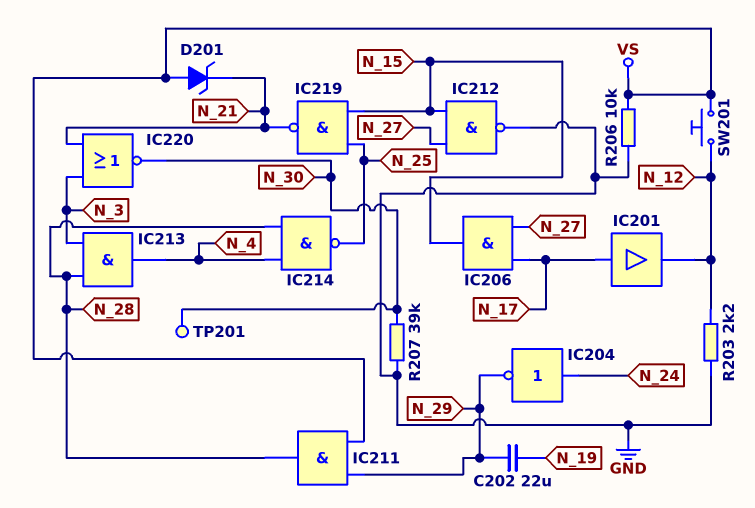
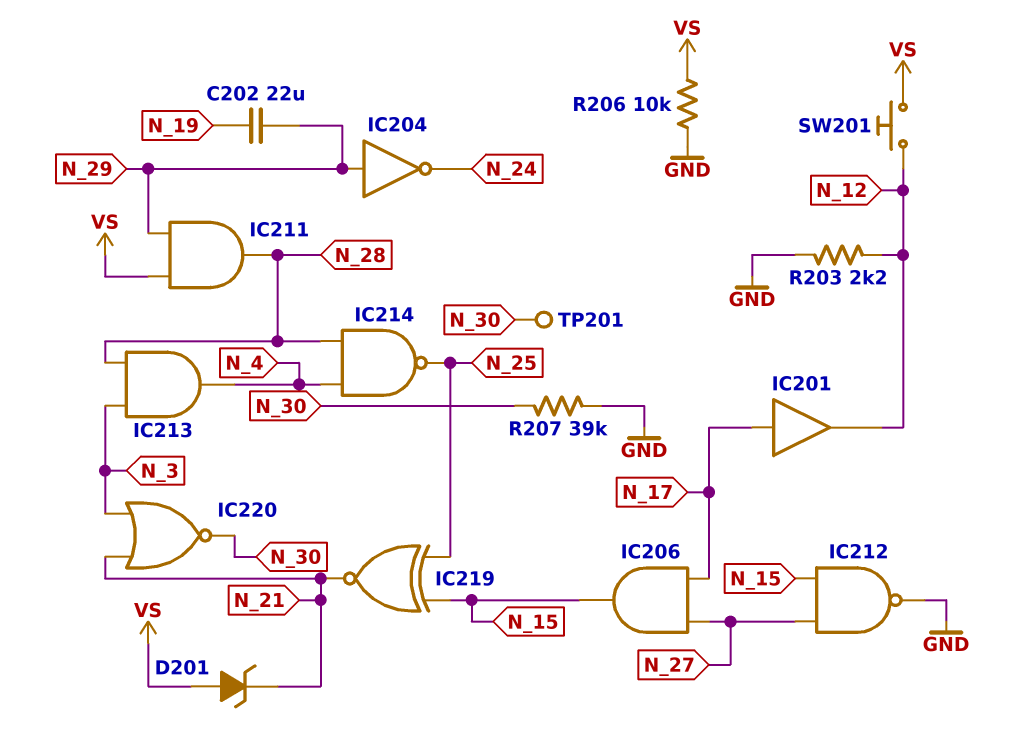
IC204: NOT (in N_24, out N_29) -> NOT (in N_29, out N_24)
IC219: NAND (in N_15, in N_25, out N_21) -> XNOR (in N_15, in N_25, out N_21)

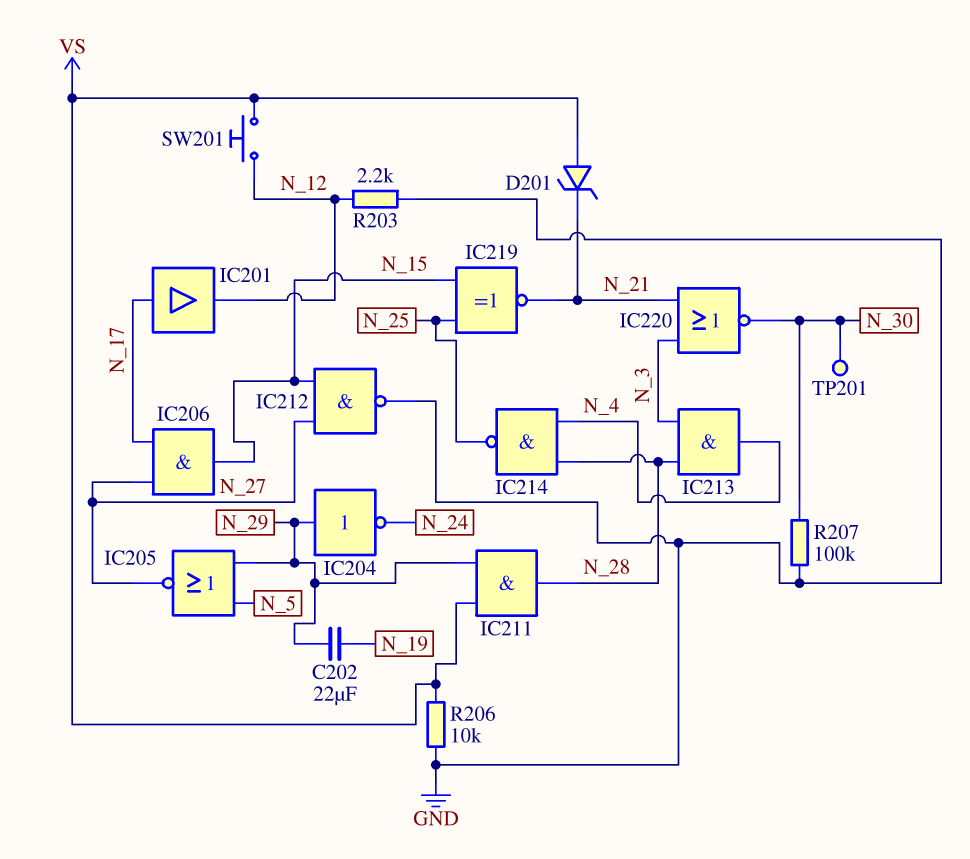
IC205: none -> NOR (in N_5, in N_29, out N_27)
R207: 39k (GND, N_30) -> 100k (GND, N_30)

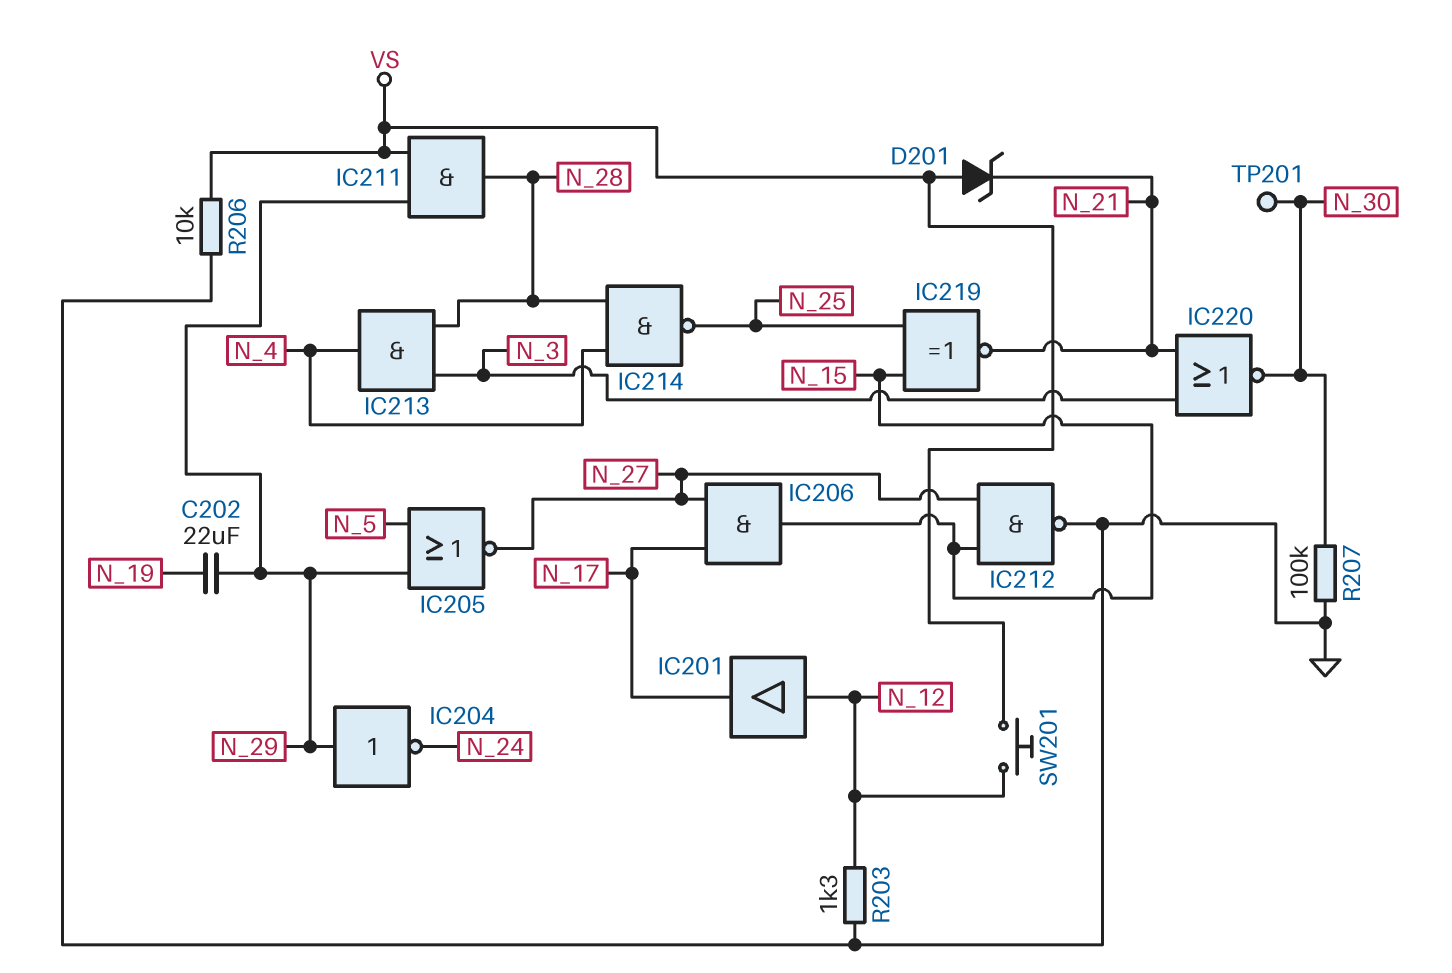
IC201: buffer (in N_17, out N_12) -> buffer (in N_12, out N_17)
R203: 2.2k (GND, N_12) -> 1.3k (GND, N_12)

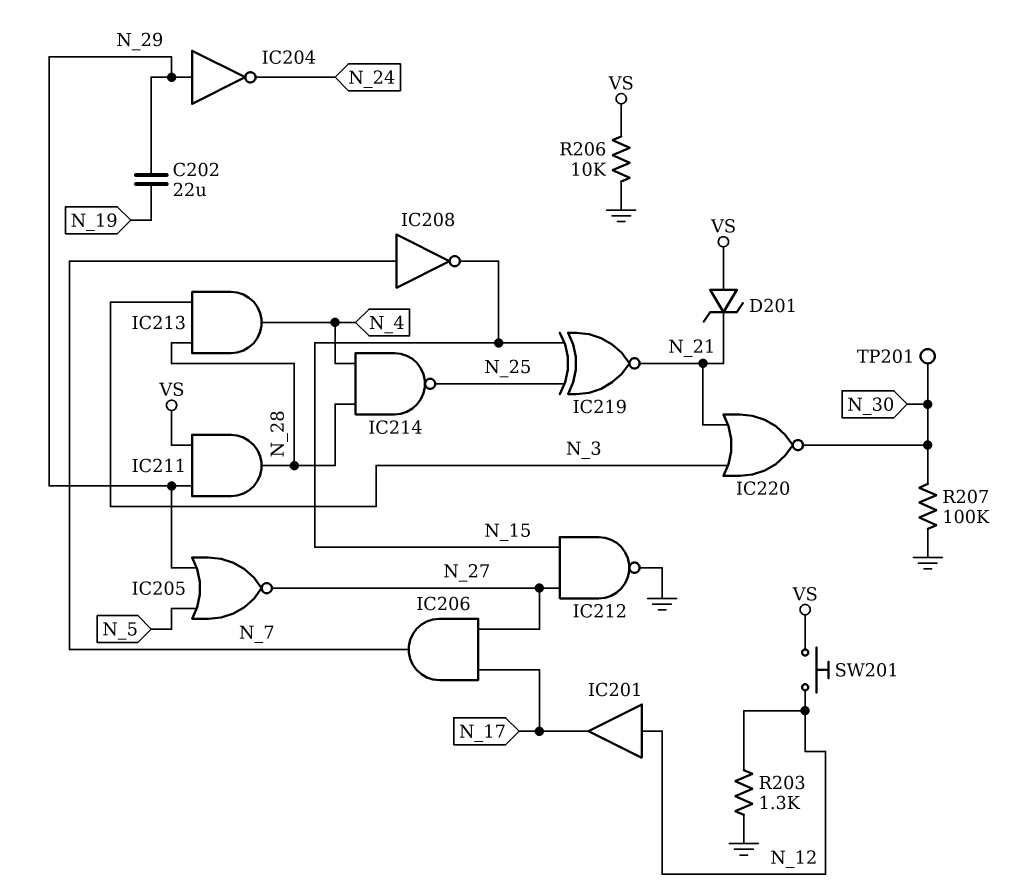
IC206: AND (in N_17, in N_27, out N_15) -> AND (in N_17, in N_27, out N_7)
IC208: none -> NOT (in N_7, out N_15)

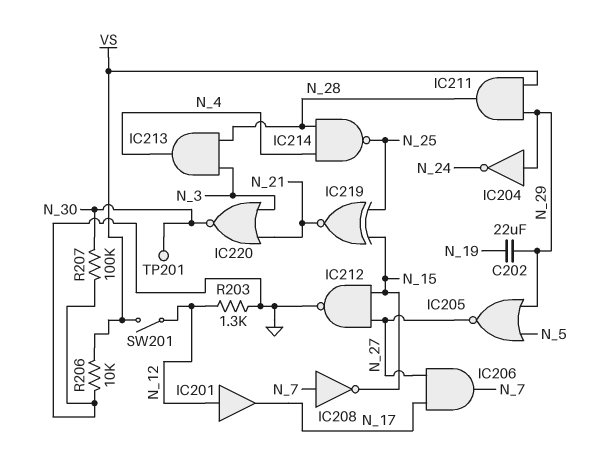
D201: zener (A VS, K N_21) -> none
SW201: button (N_12, VS) -> switch (N_12, VS)

